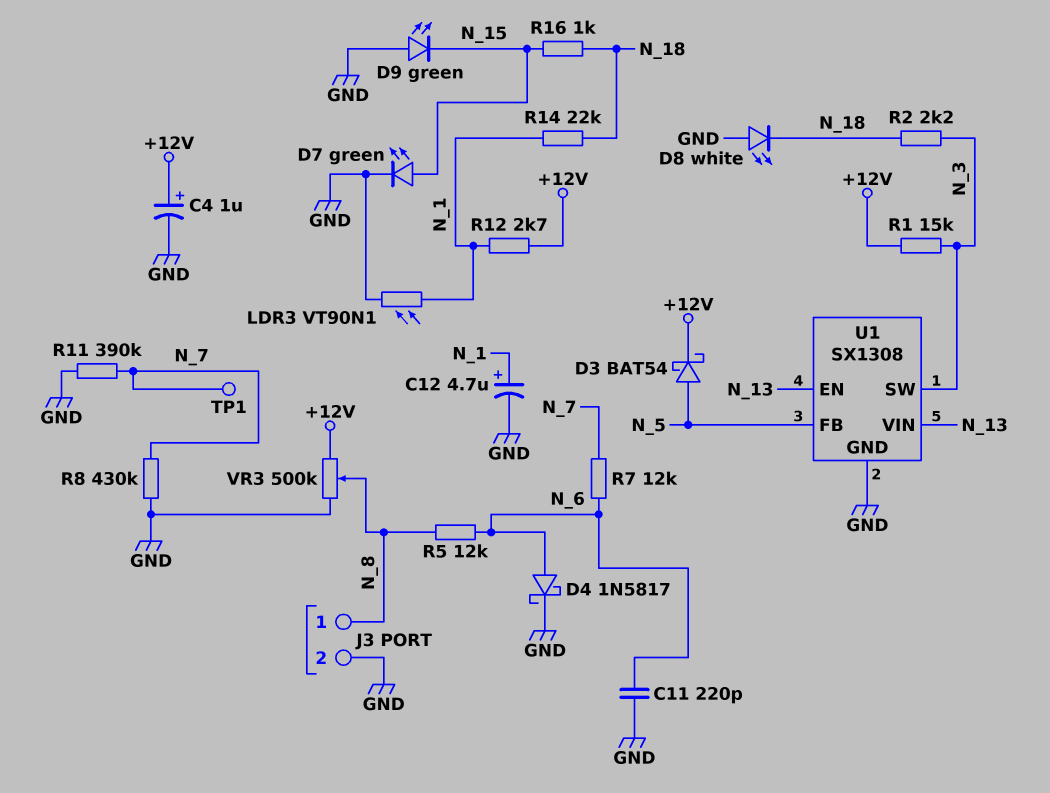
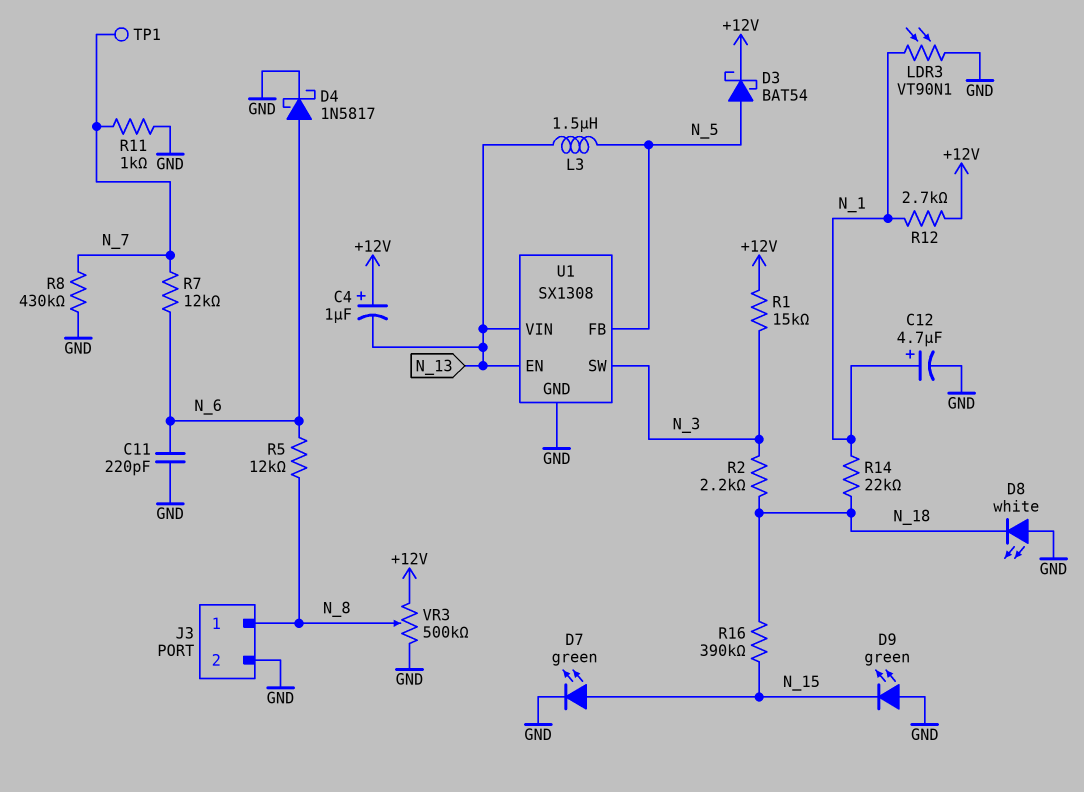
C4: 1uF (plus +12V, minus GND) -> 1uF (plus +12V, minus N_13)
L3: none -> 1.5uH (N_5, N_13)
R11: 390k (GND, N_7) -> 1k (GND, N_7)
R16: 1k (N_15, N_18) -> 390k (N_15, N_18)

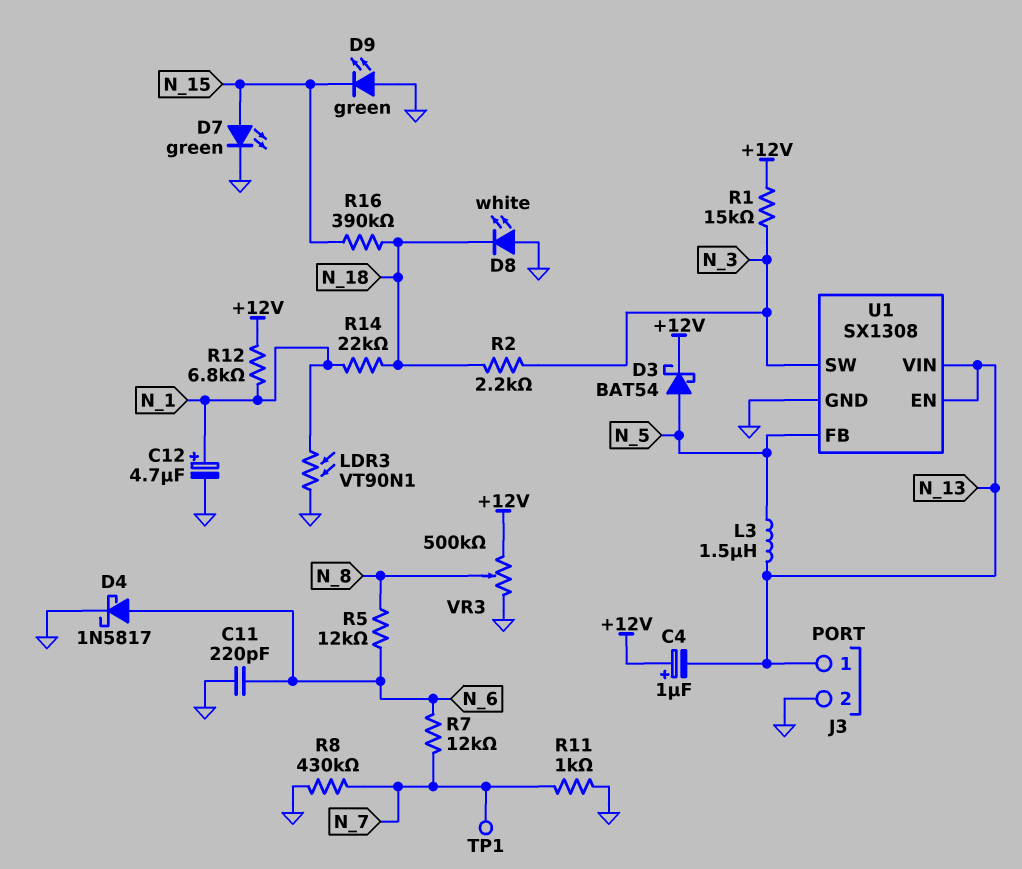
J3 pin 1: N_8 -> N_13
R12: 2.7k (+12V, N_1) -> 6.8k (+12V, N_1)

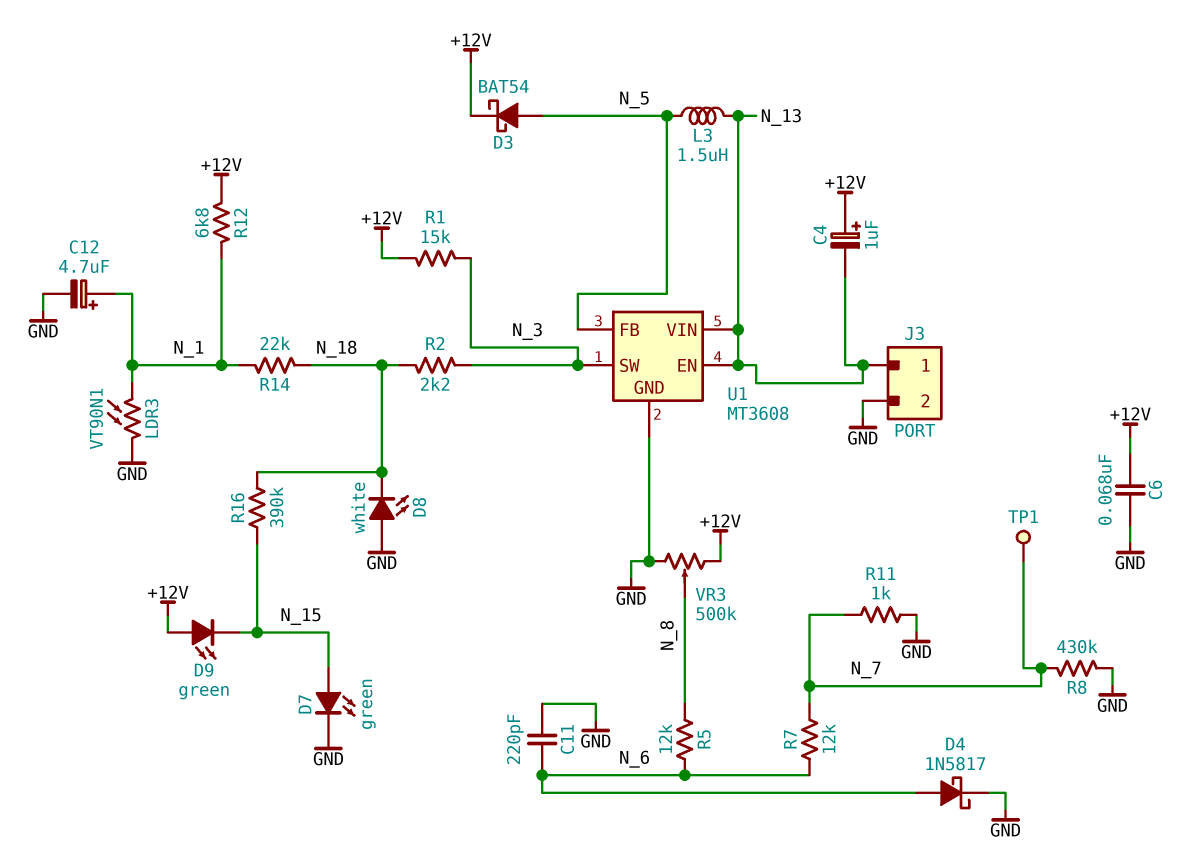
C6: none -> 68nF (+12V, GND)
D9: LED green (A GND, K N_15) -> LED green (A +12V, K N_15)
U1: SX1308 -> MT3608

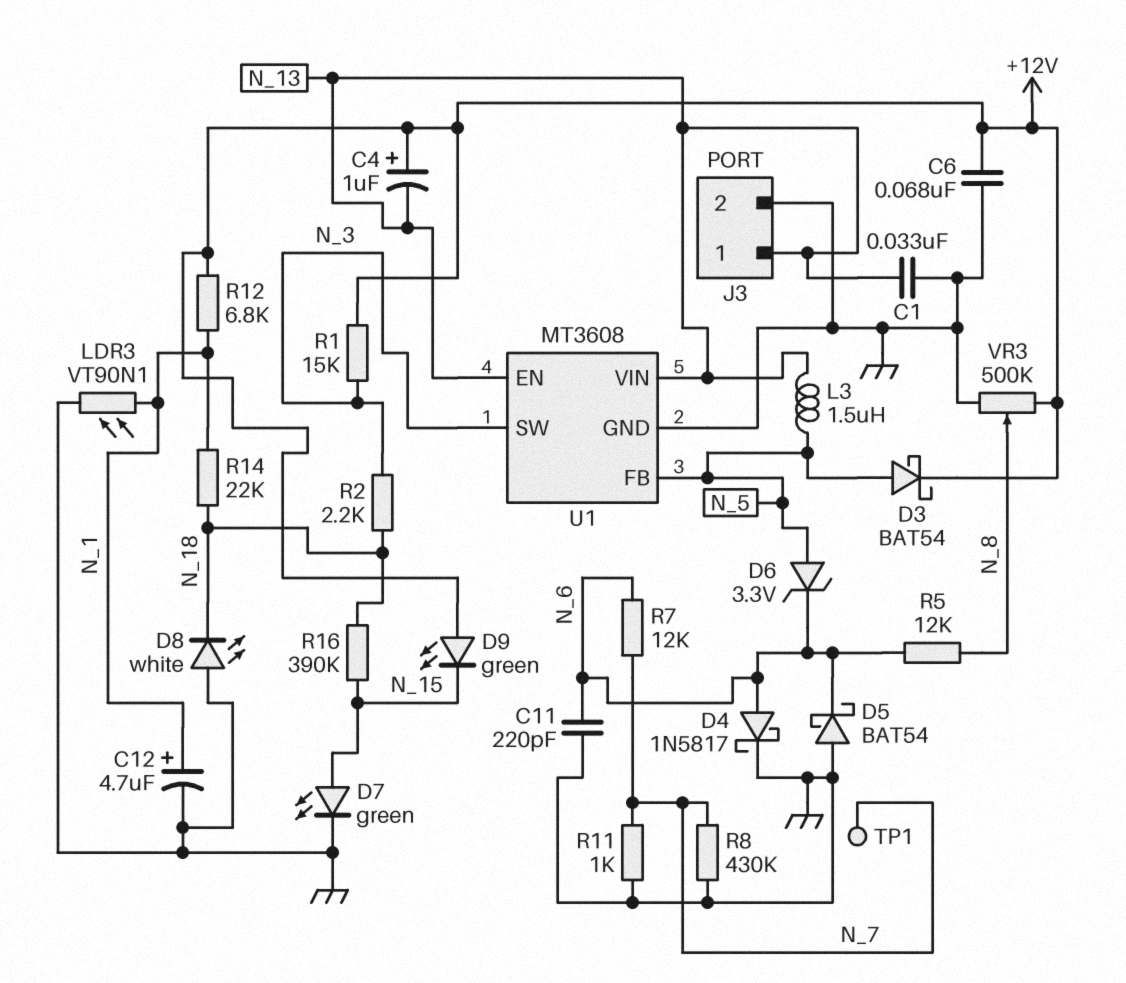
C1: none -> 33nF (GND, N_13)
D5: none -> schottky BAT54 (A GND, K N_6)
D6: none -> zener 3.3V (A N_5, K N_6)

